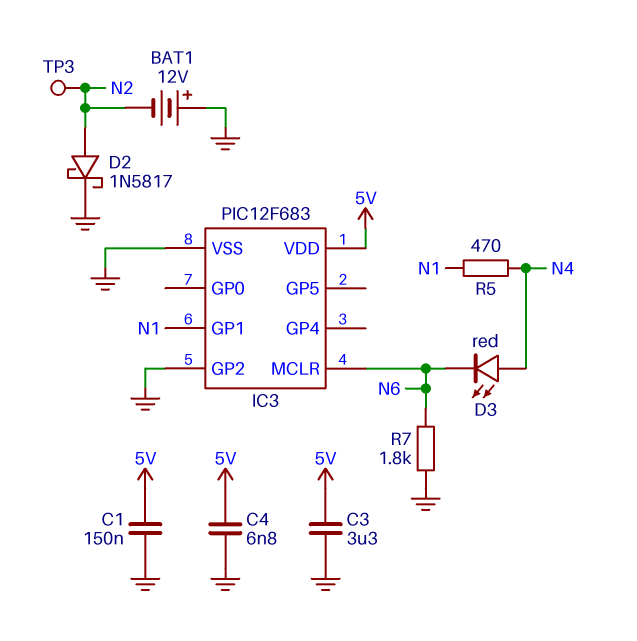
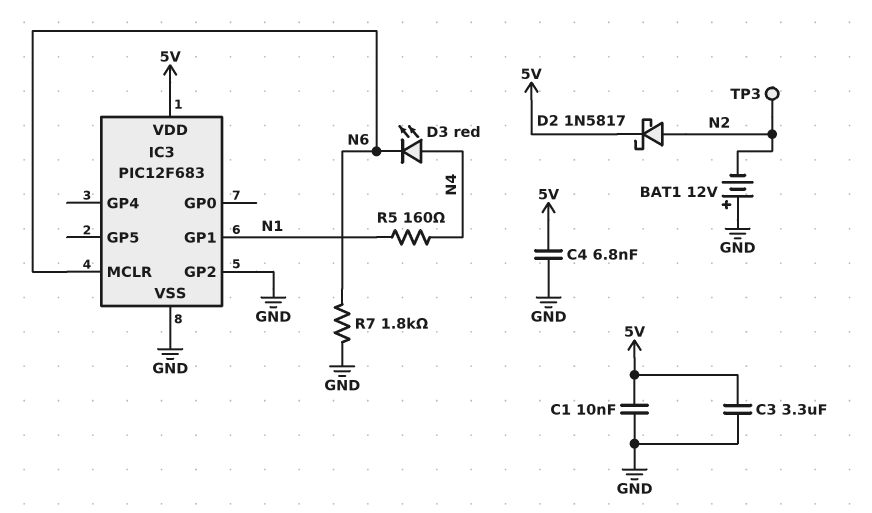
C1: 150nF (5V, GND) -> 10nF (5V, GND)
D2: schottky 1N5817 (A N2, K GND) -> schottky 1N5817 (A N2, K 5V)
R5: 470 (N1, N4) -> 160 (N1, N4)

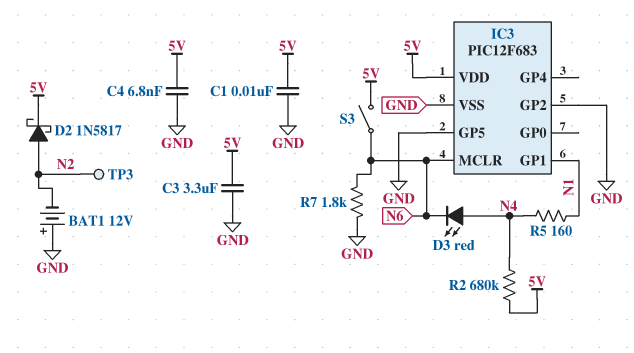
IC3 pin GP5: none -> GND
R2: none -> 680k (5V, N4)
S3: none -> switch (5V, N6)

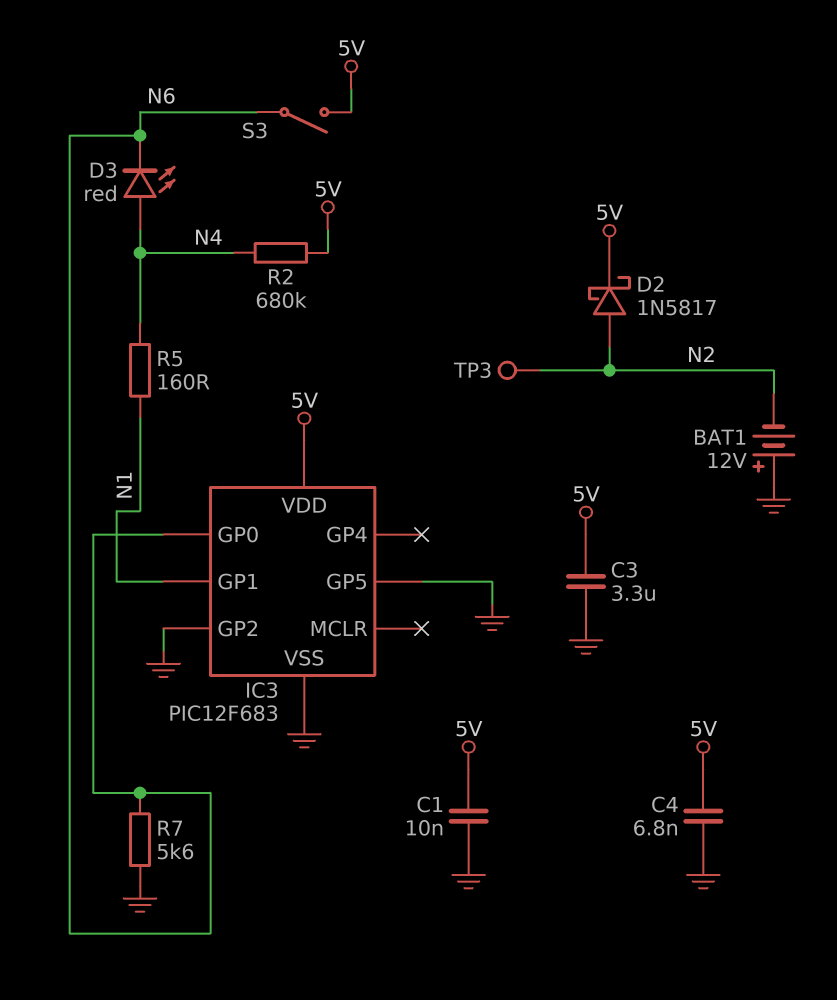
IC3 pin GP0: none -> N6
IC3 pin MCLR: N6 -> none
R7: 1.8k (GND, N6) -> 5.6k (GND, N6)

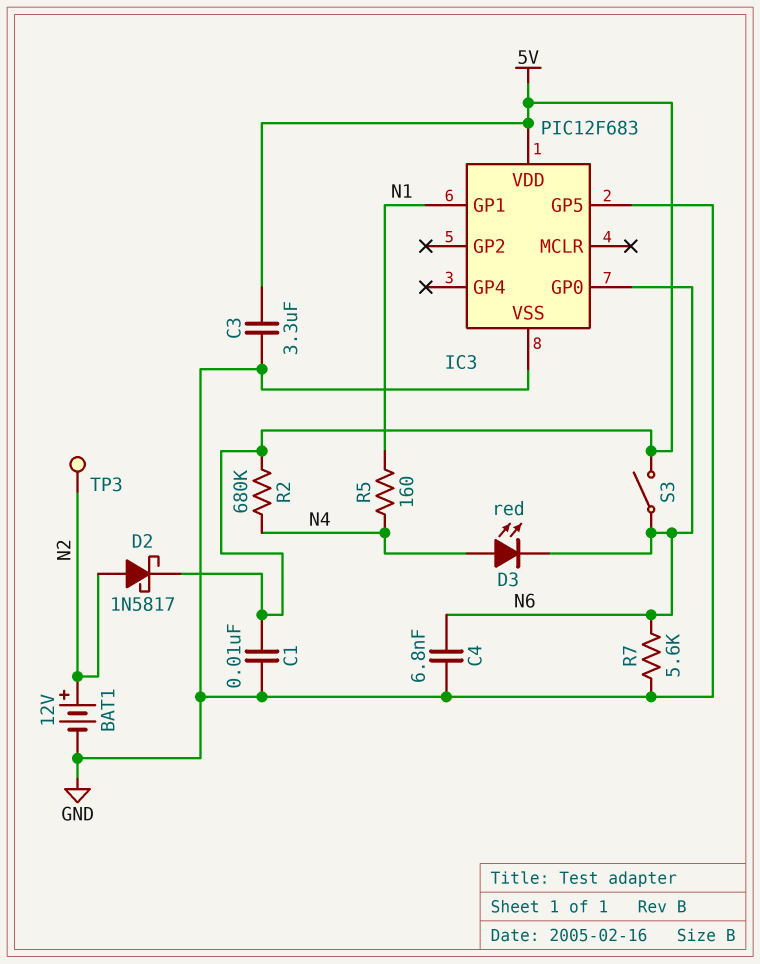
BAT1: 12V (plus GND, minus N2) -> 12V (plus N2, minus GND)
C4: 6.8nF (5V, GND) -> 6.8nF (GND, N6)
IC3 pin GP2: GND -> none

